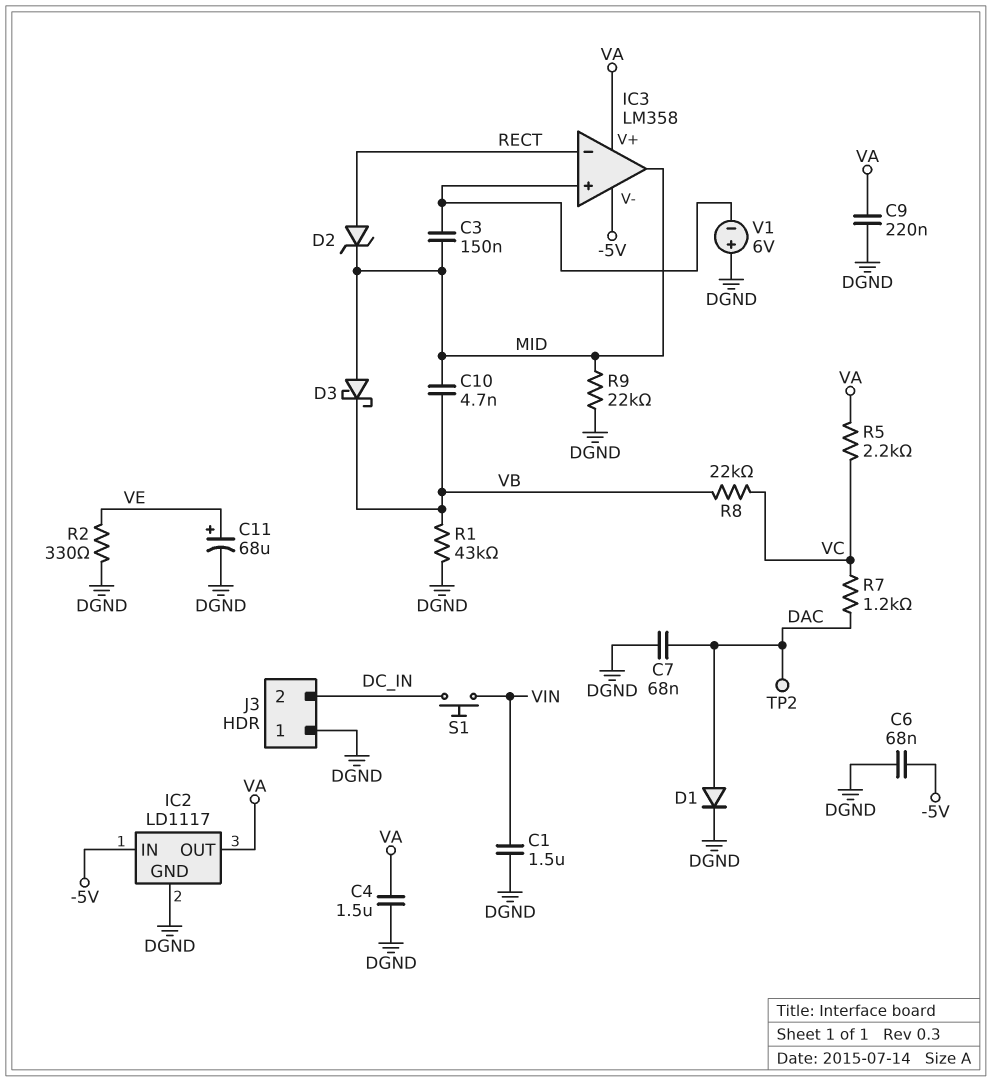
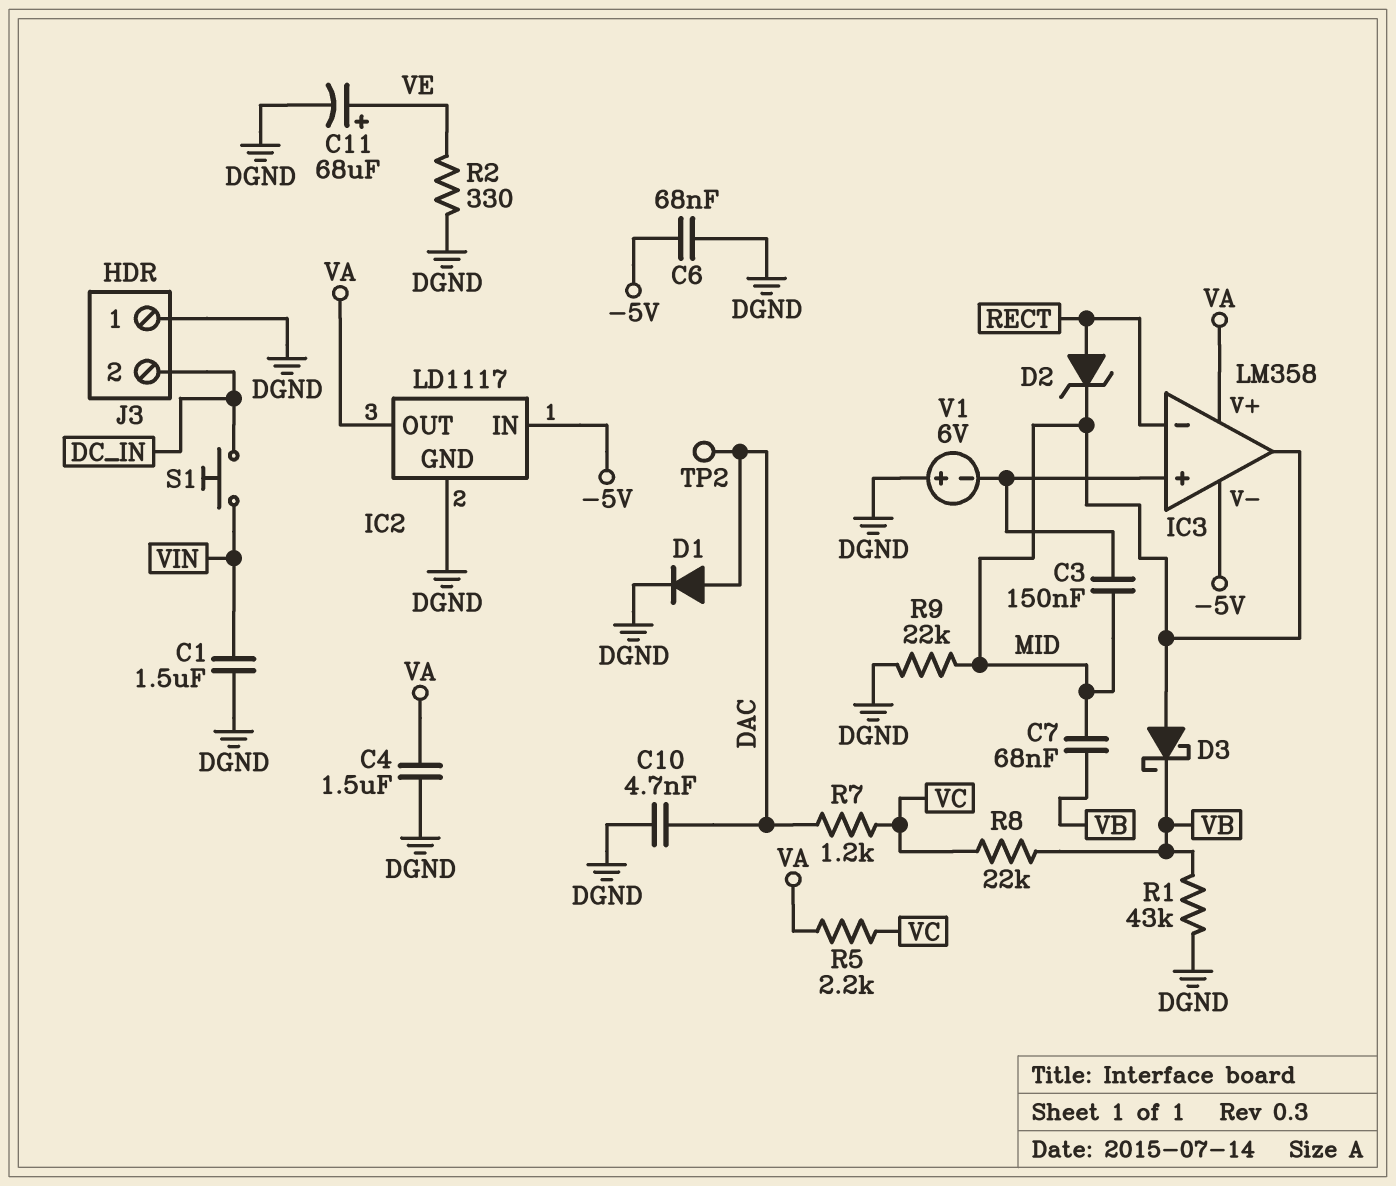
C7: 68nF (DAC, DGND) -> 68nF (MID, VB)
C9: 220nF (DGND, VA) -> none
C10: 4.7nF (MID, VB) -> 4.7nF (DAC, DGND)

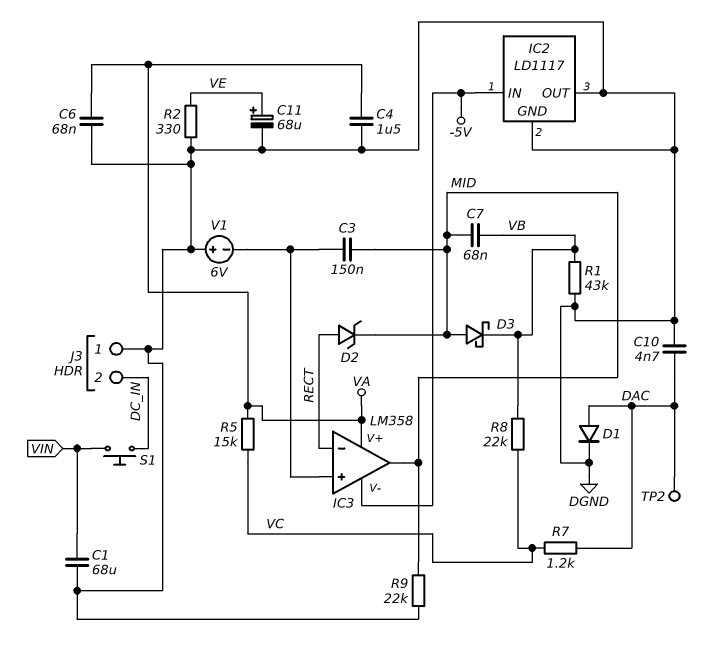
C1: 1.5uF (DGND, VIN) -> 68uF (DGND, VIN)
C6: 68nF (-5V, DGND) -> 68nF (DGND, VA)
IC2 pin OUT: VA -> DGND
R5: 2.2k (VA, VC) -> 15k (VA, VC)

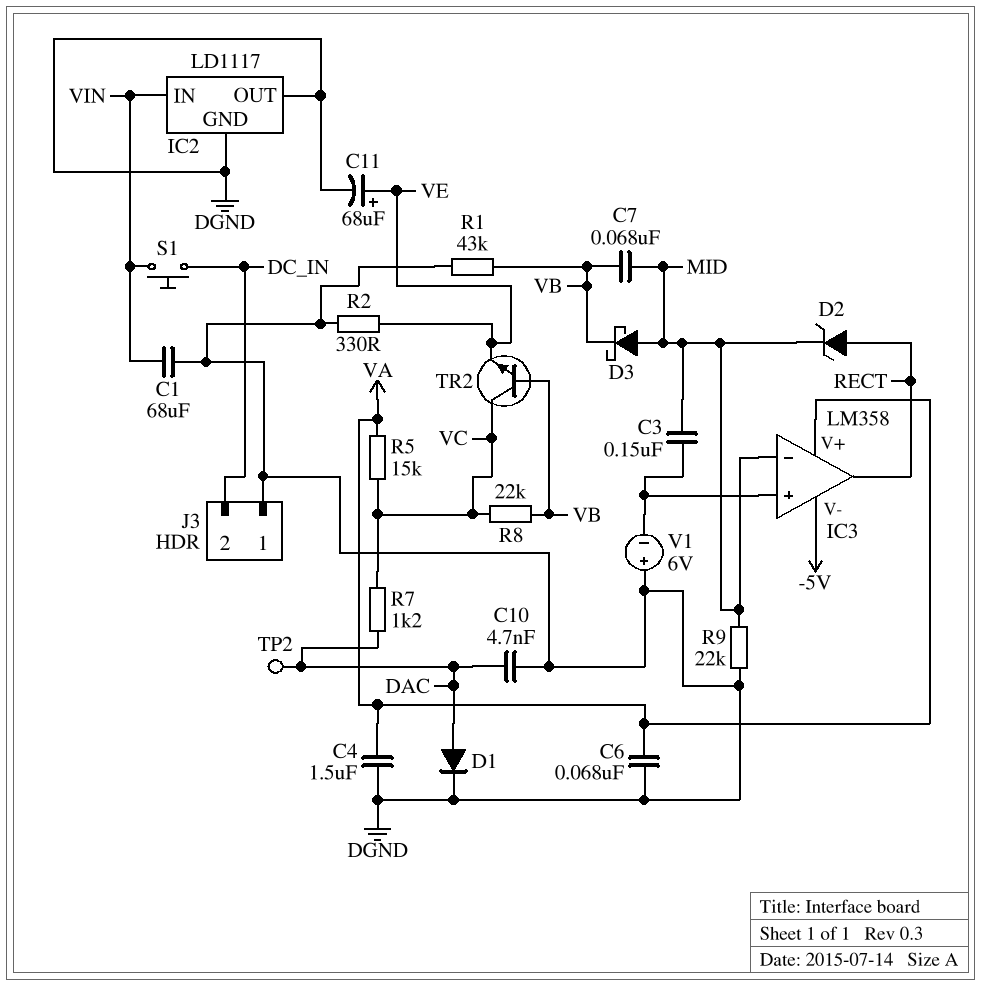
IC2 pin IN: -5V -> VIN
IC3 pin in-: RECT -> MID
IC3 pin out: MID -> RECT
TR2: none -> NPN (B VB, C VC, E VE)

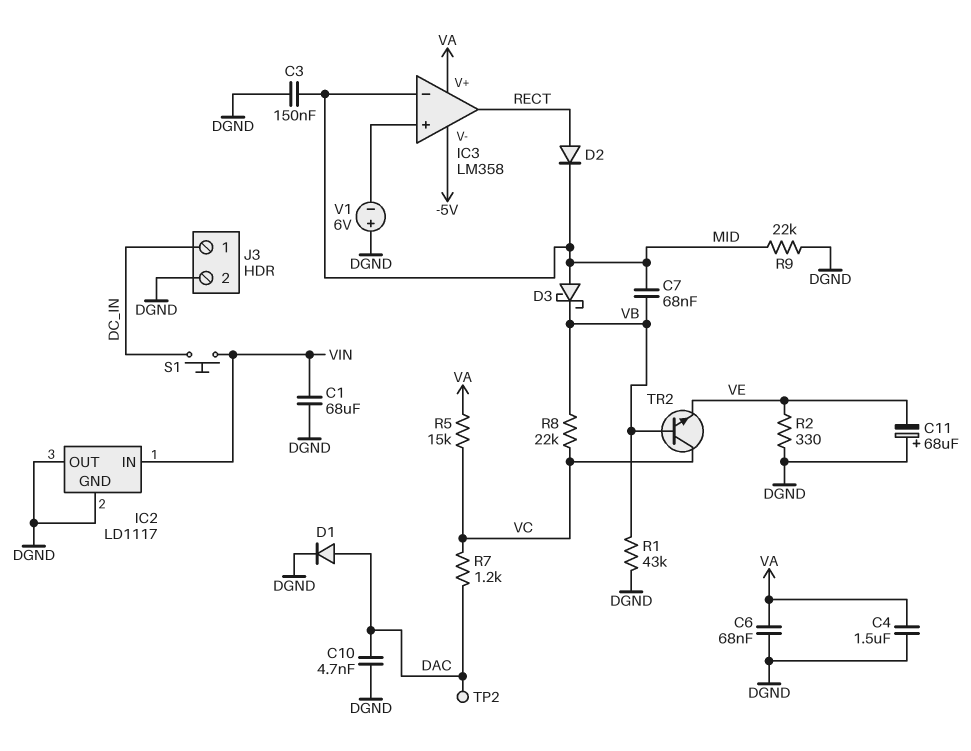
C3: 150nF (IC3/in+, MID) -> 150nF (DGND, MID)
C11: 68uF (plus VE, minus DGND) -> 68uF (plus DGND, minus VE)
D2: zener (A RECT, K MID) -> diode (A RECT, K MID)
J3 pin 1: DGND -> DC_IN
J3 pin 2: DC_IN -> DGND

